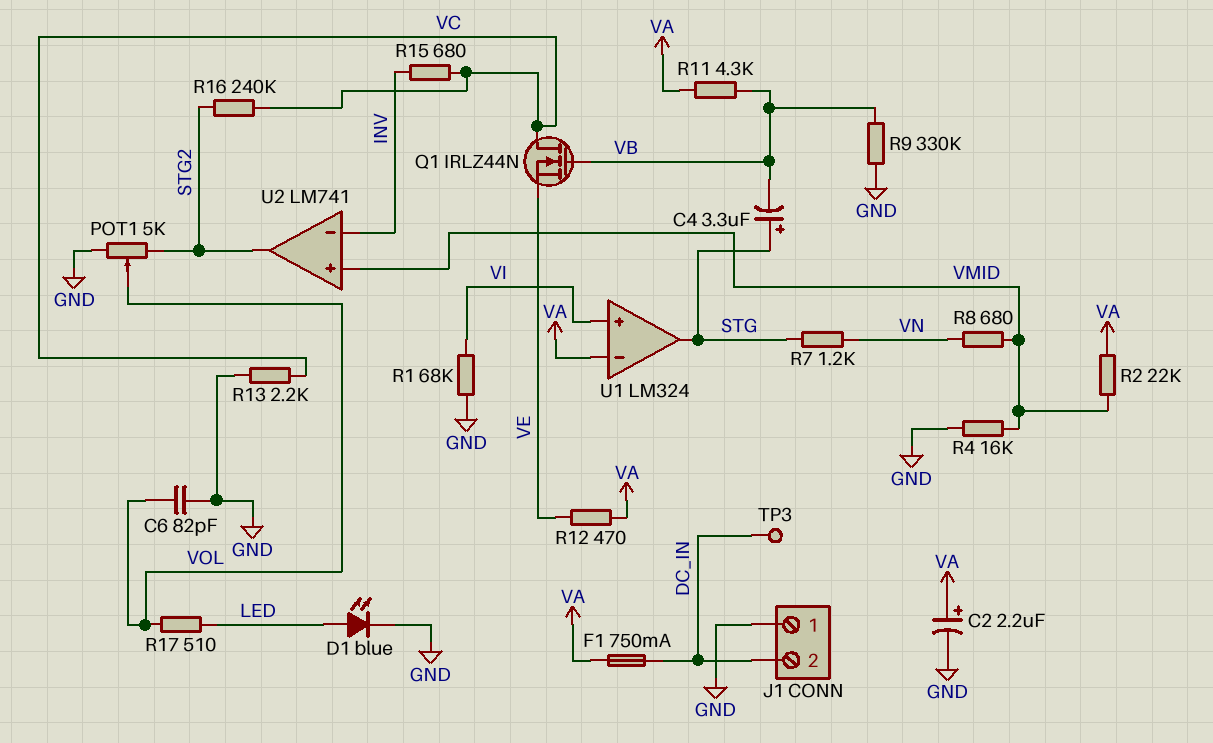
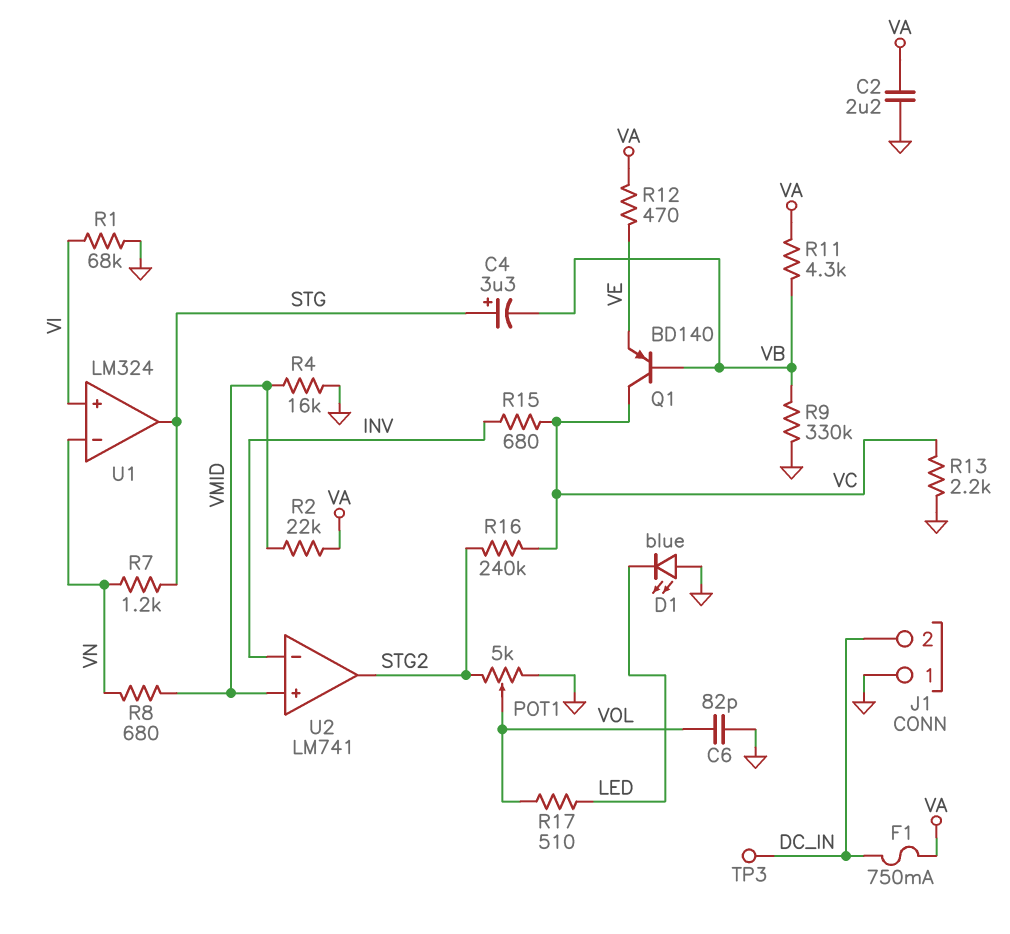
C2: 2.2uF (plus VA, minus GND) -> 2.2uF (GND, VA)
D1: LED blue (A LED, K GND) -> LED blue (A GND, K LED)
Q1: NMOS IRLZ44N (G VB, D VC, S VE) -> PNP BD140 (B VB, C VC, E VE)
U1 pin in-: VA -> VN

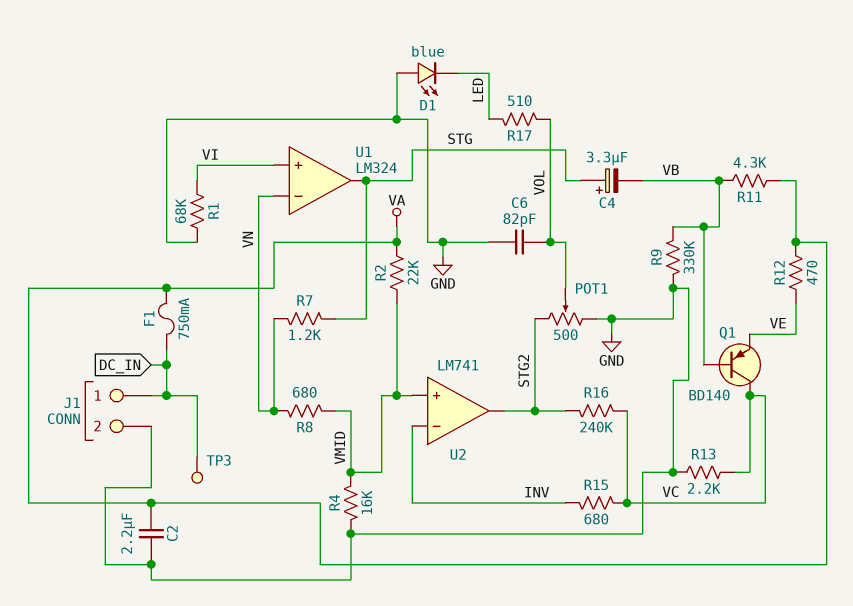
J1 pin 1: GND -> DC_IN
J1 pin 2: DC_IN -> GND
POT1: 5k (GND, STG2, wiper VOL) -> 500 (GND, STG2, wiper VOL)

